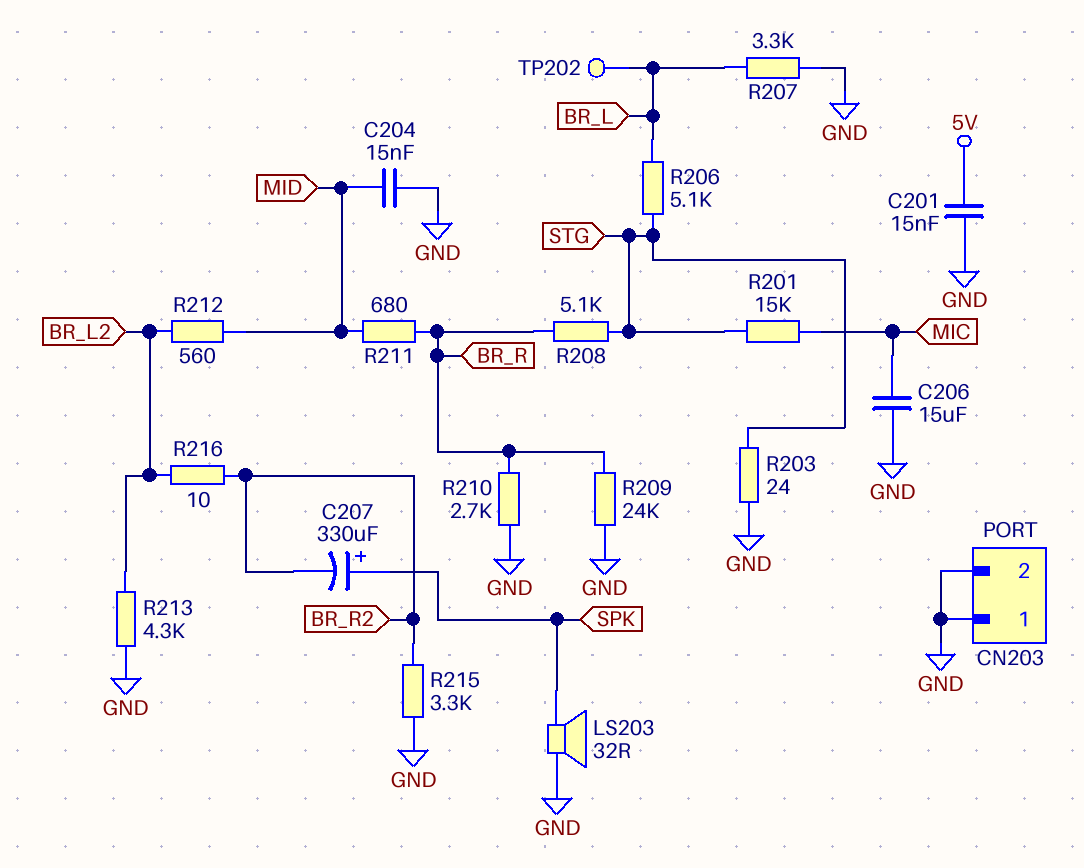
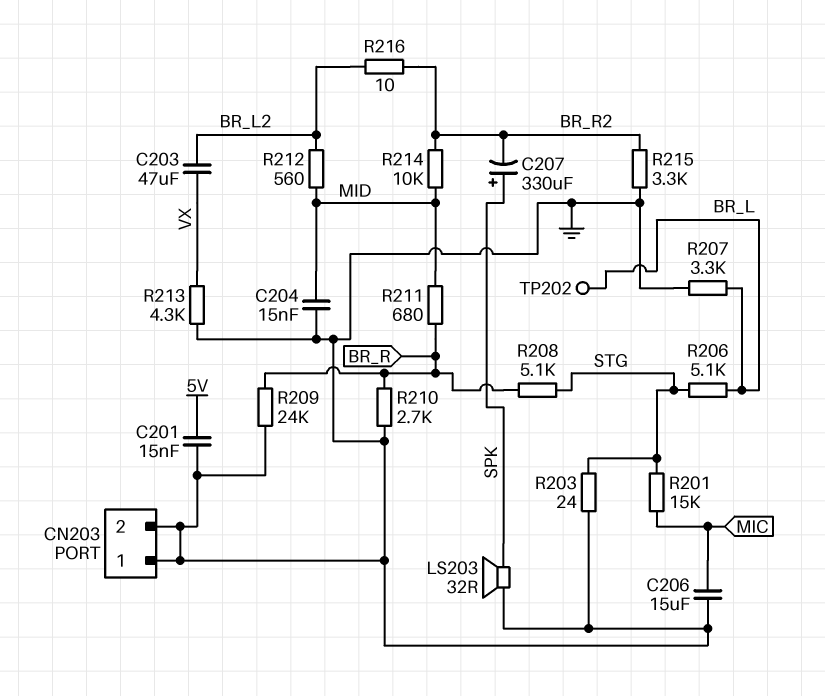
C203: none -> 47uF (BR_L2, VX)
R213: 4.3k (BR_L2, GND) -> 4.3k (GND, VX)
R214: none -> 10k (BR_R2, MID)

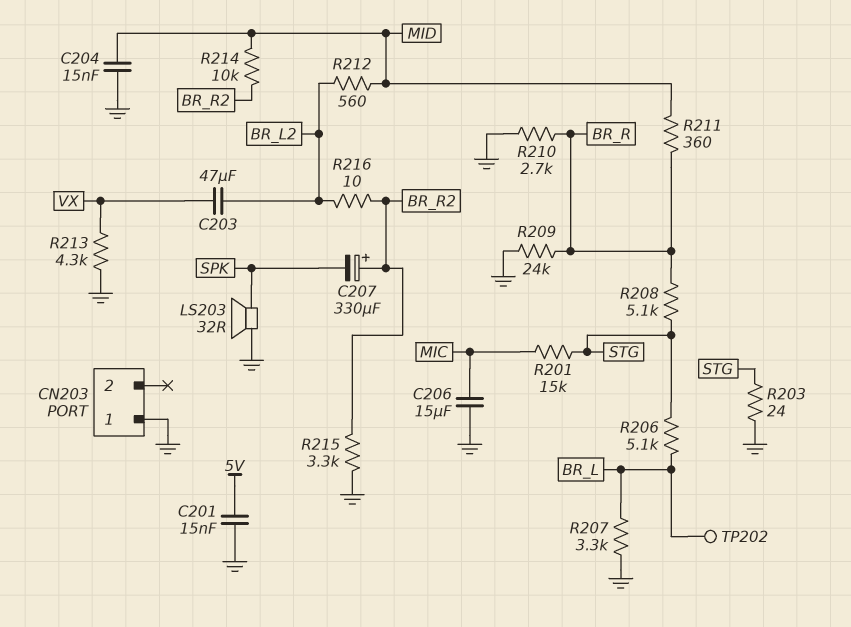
C207: 330uF (plus SPK, minus BR_R2) -> 330uF (plus BR_R2, minus SPK)
CN203 pin 2: GND -> none
R211: 680 (BR_R, MID) -> 360 (BR_R, MID)

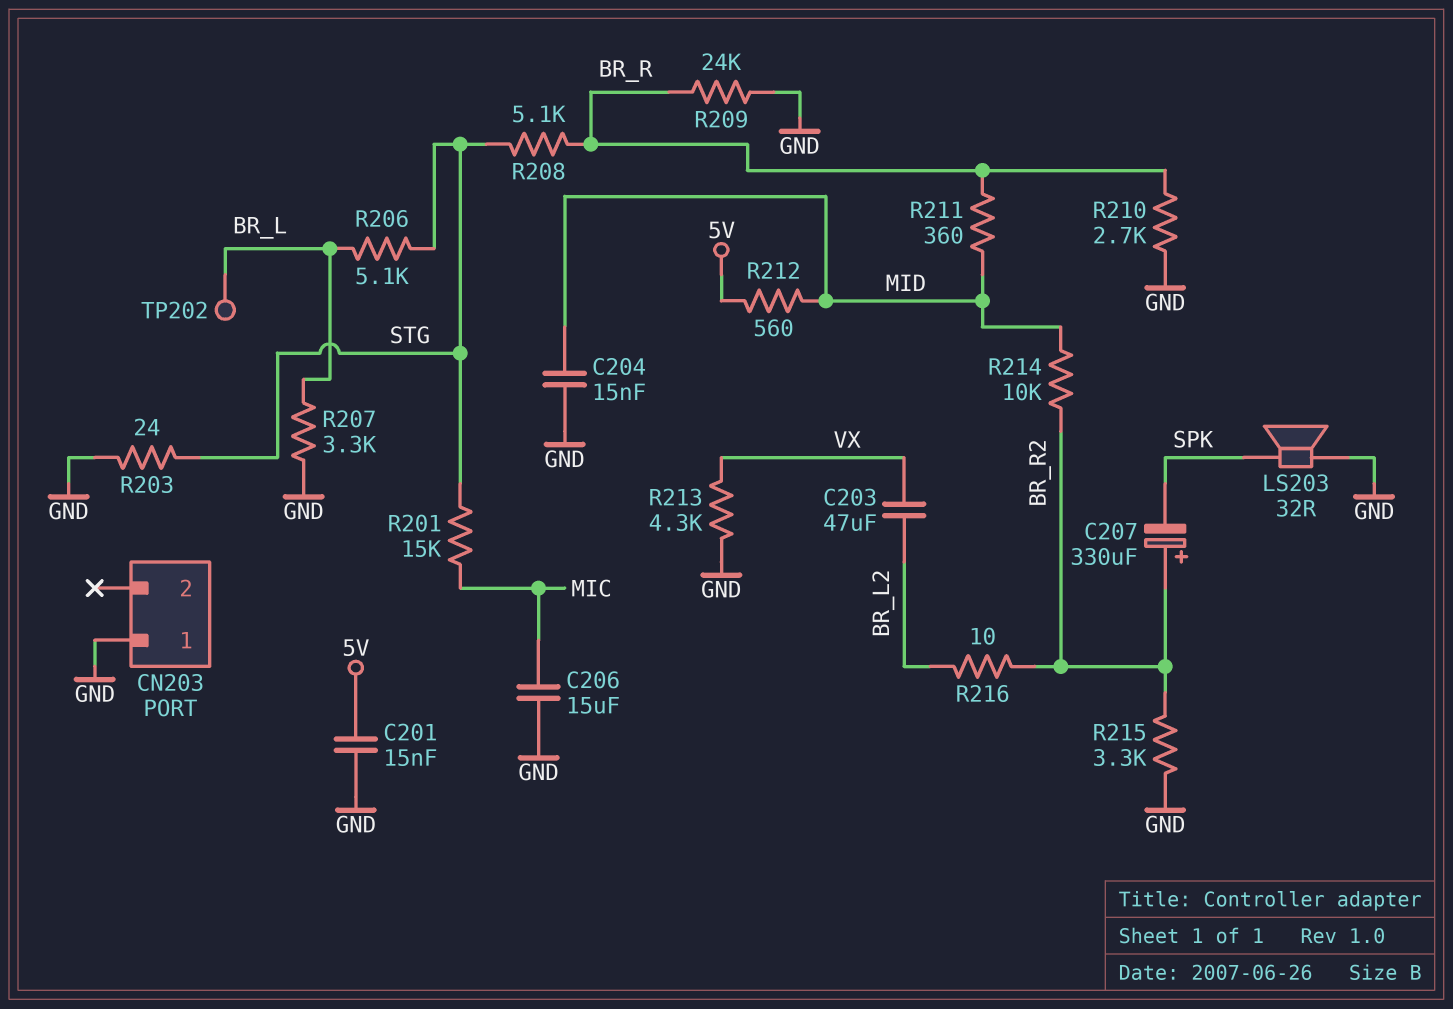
R212: 560 (BR_L2, MID) -> 560 (5V, MID)

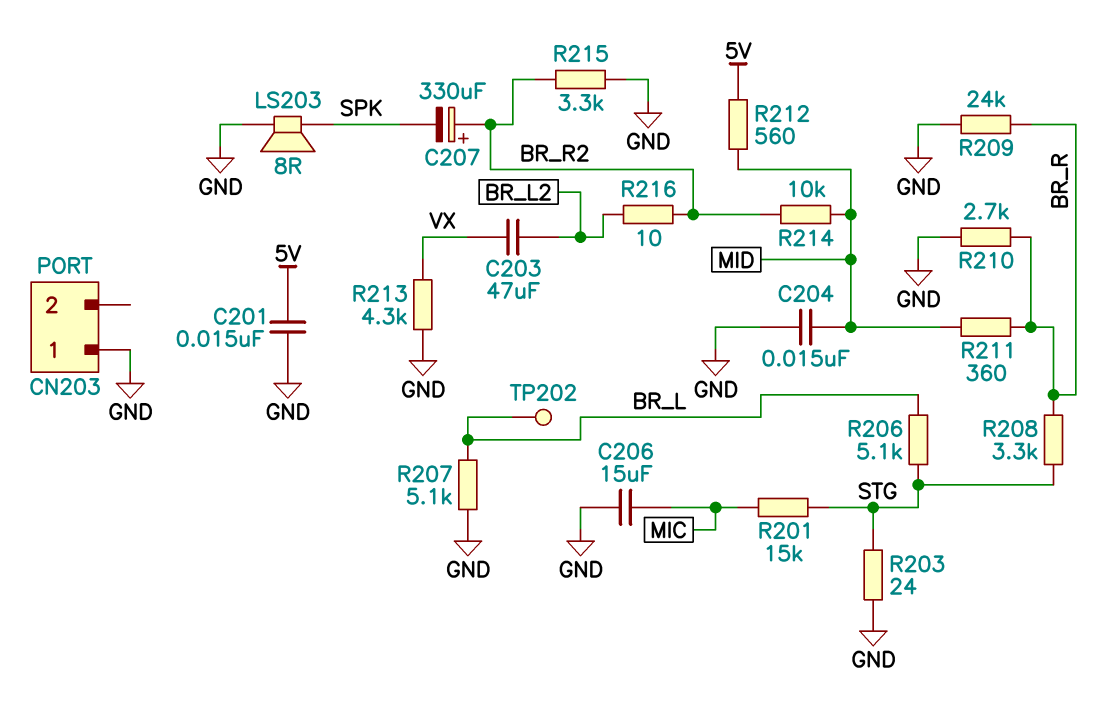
LS203: speaker 32R (GND, SPK) -> speaker 8R (GND, SPK)
R207: 3.3k (BR_L, GND) -> 5.1k (BR_L, GND)
R208: 5.1k (BR_R, STG) -> 3.3k (BR_R, STG)

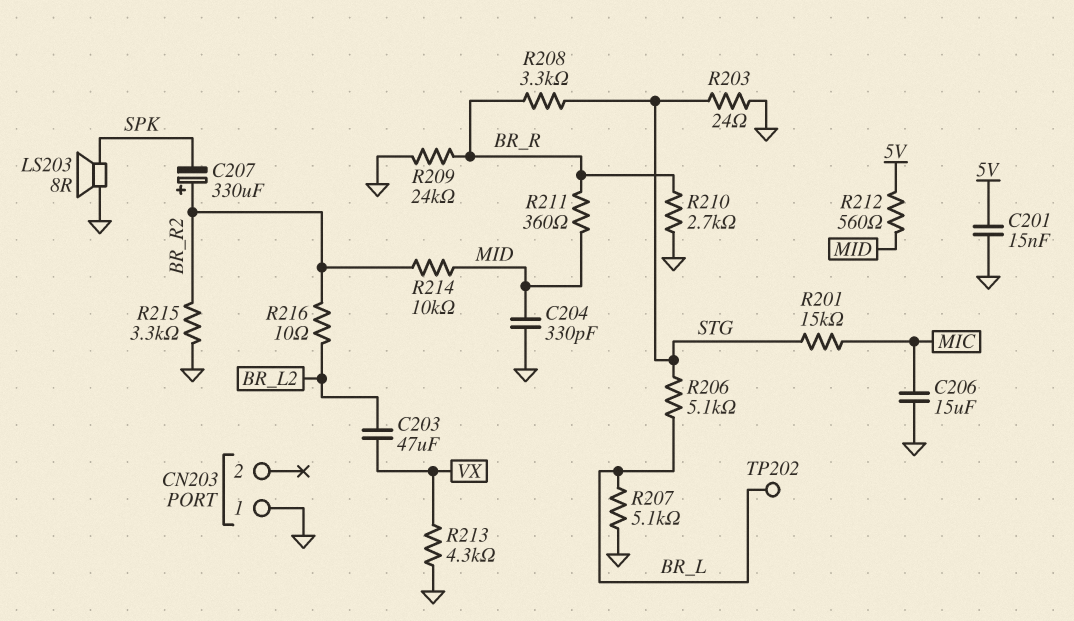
C204: 15nF (GND, MID) -> 330pF (GND, MID)

